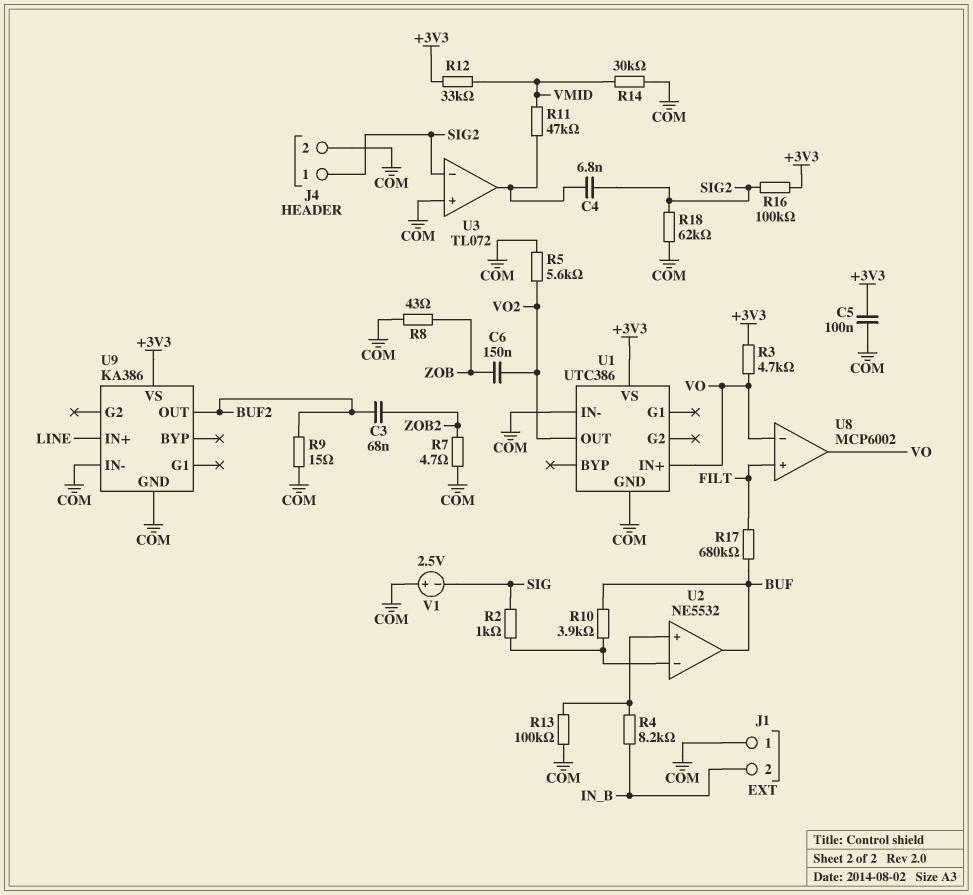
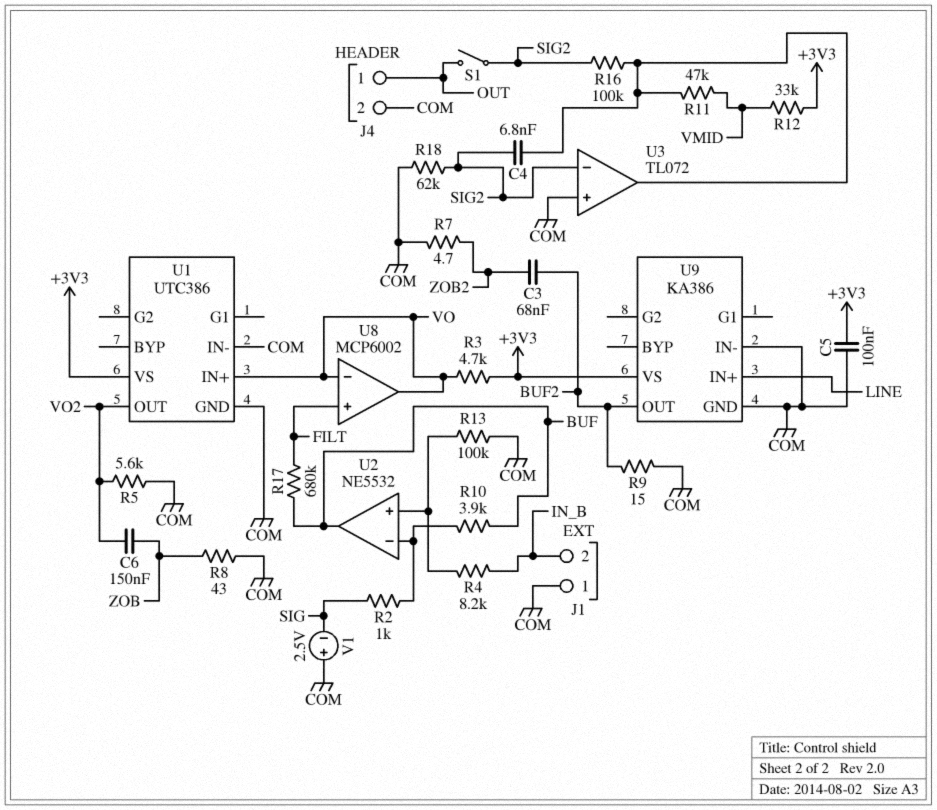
J4 pin 1: SIG2 -> OUT
R14: 30k (COM, VMID) -> none
R16: 100k (+3V3, SIG2) -> 100k (SIG2, U3/out)
S1: none -> switch (OUT, SIG2)

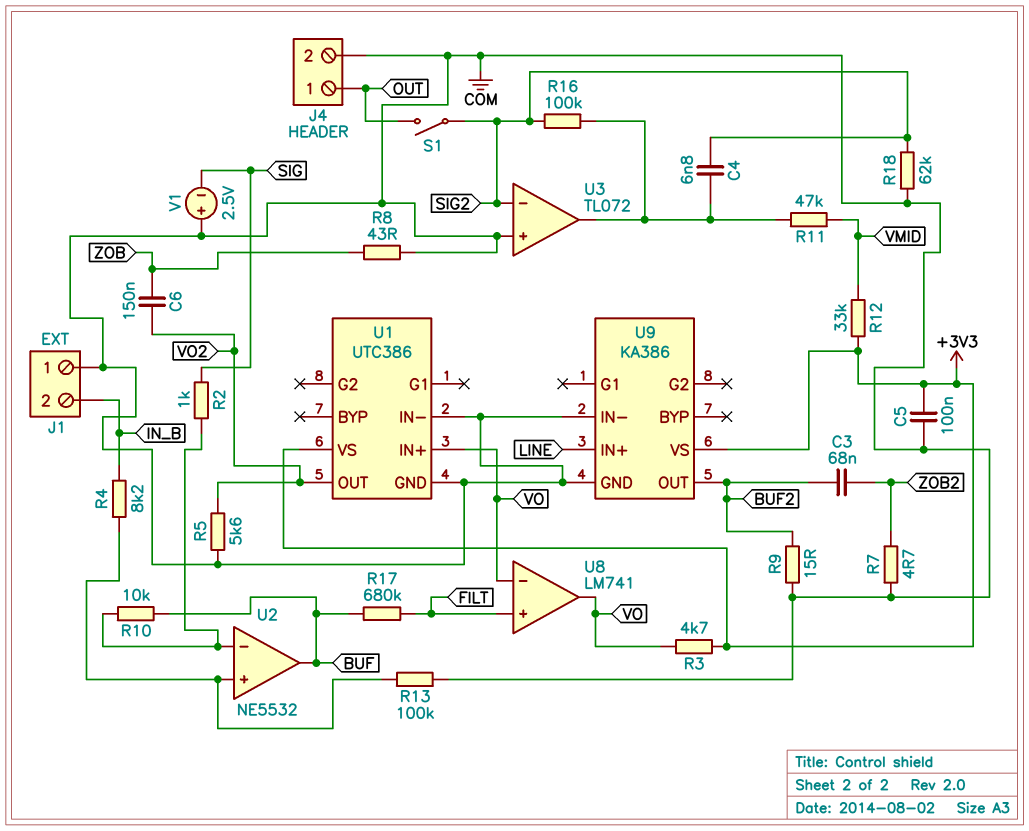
R10: 3.9k (BUF, U2/in-) -> 10k (BUF, U2/in-)
U8: MCP6002 -> LM741

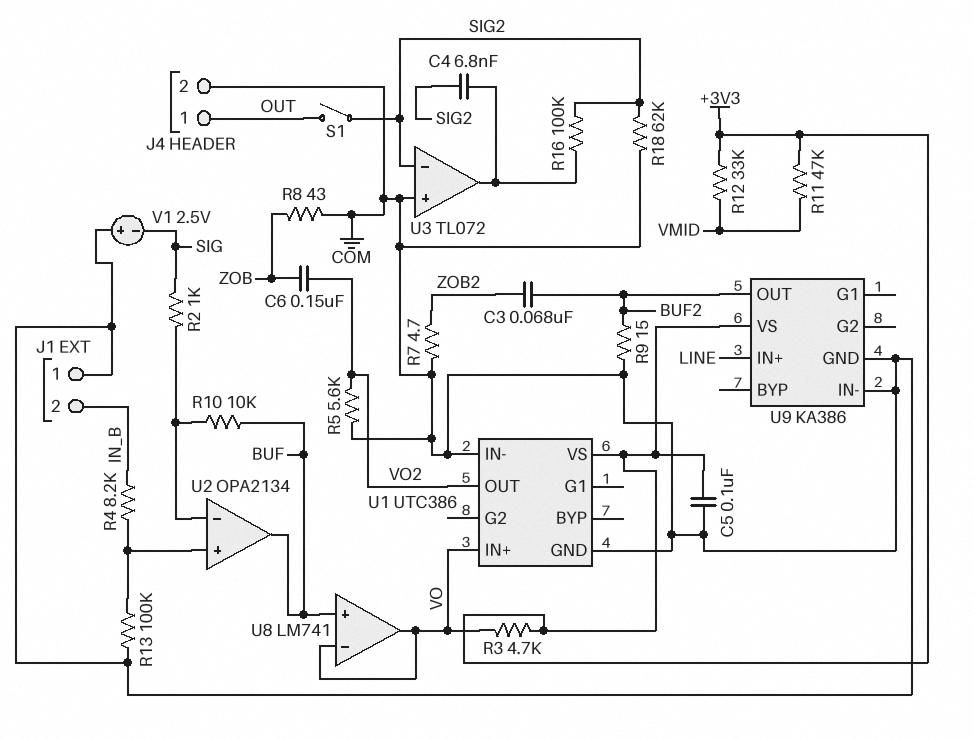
R11: 47k (U3/out, VMID) -> 47k (+3V3, VMID)
R17: 680k (BUF, FILT) -> none
U2: NE5532 -> OPA2134
U8 pin in+: FILT -> BUF

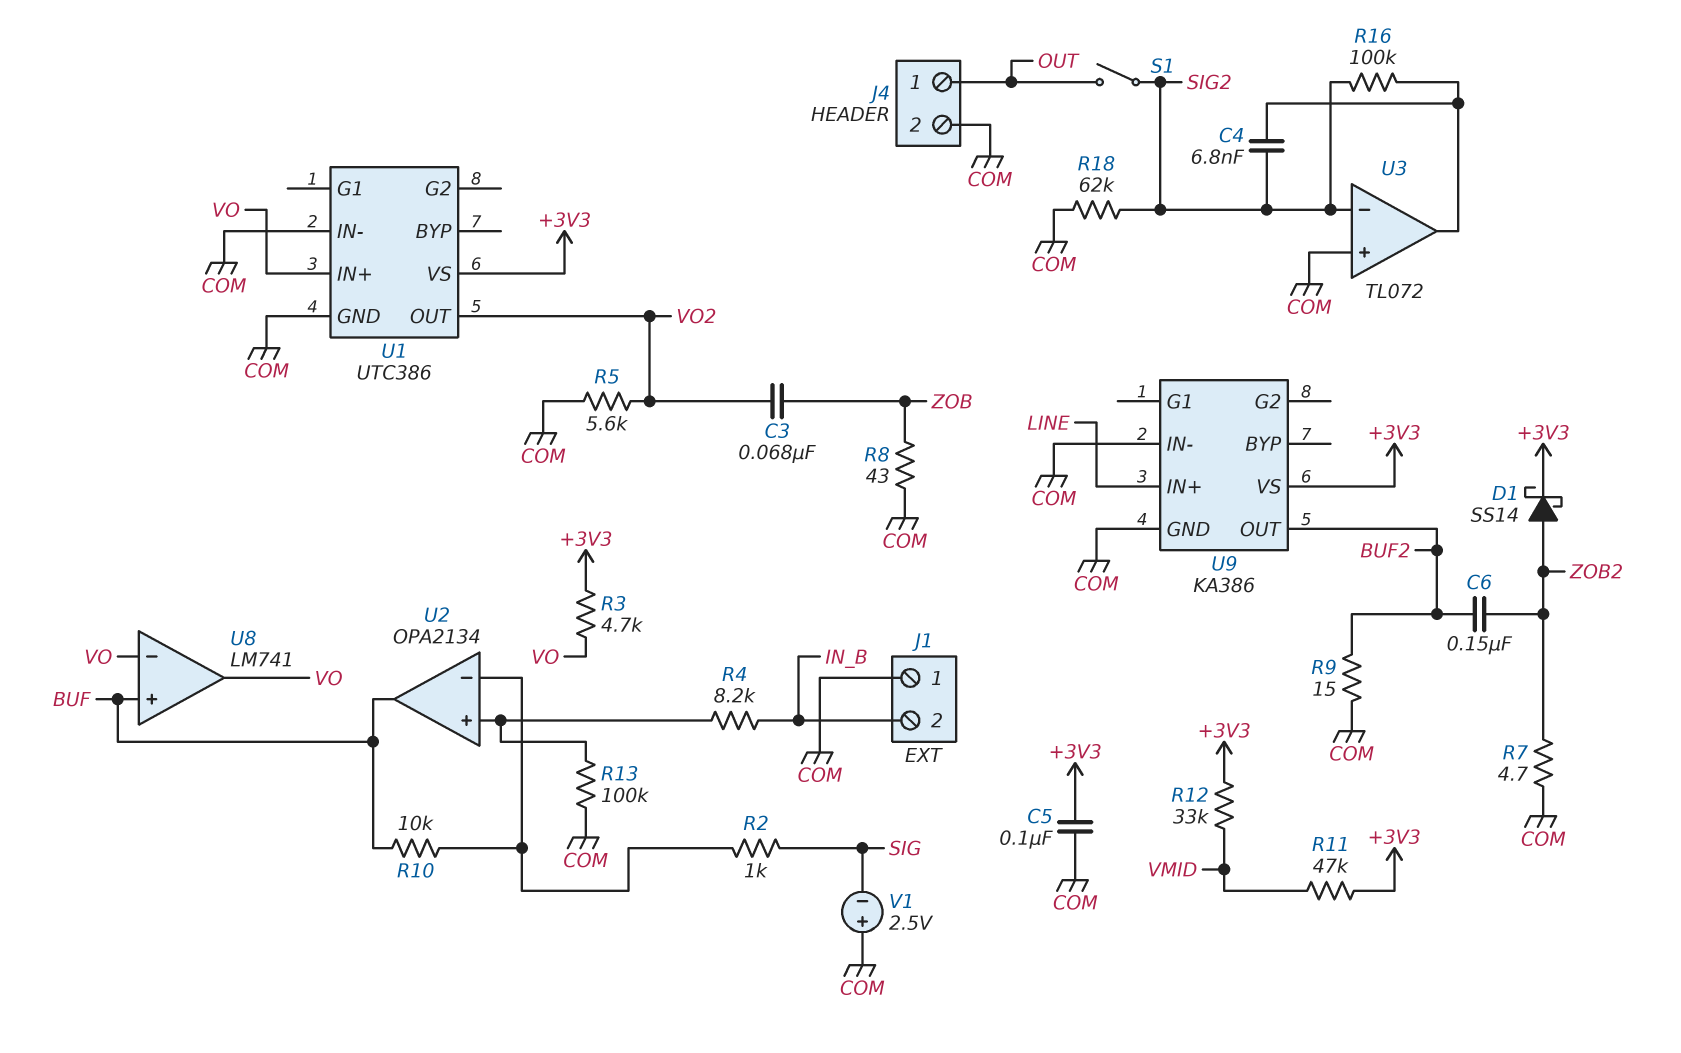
C3: 68nF (BUF2, ZOB2) -> 68nF (VO2, ZOB)
C6: 150nF (VO2, ZOB) -> 150nF (BUF2, ZOB2)
D1: none -> schottky SS14 (A ZOB2, K +3V3)

